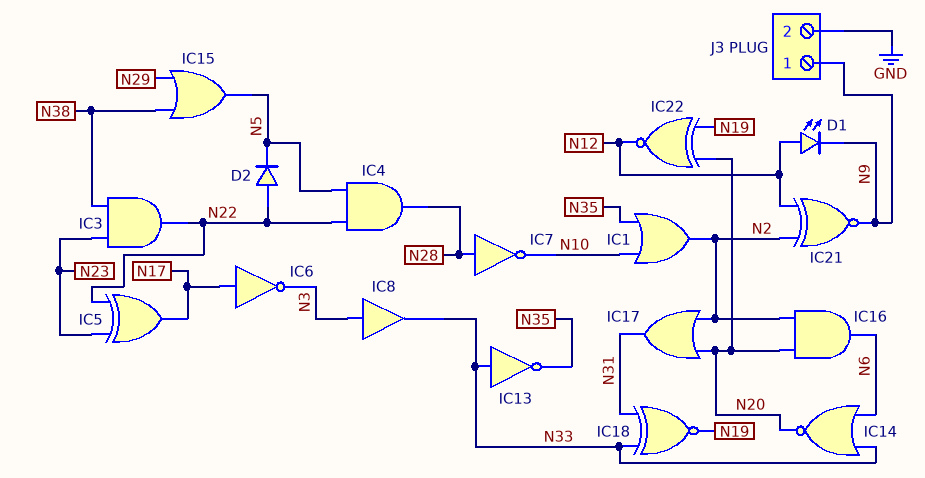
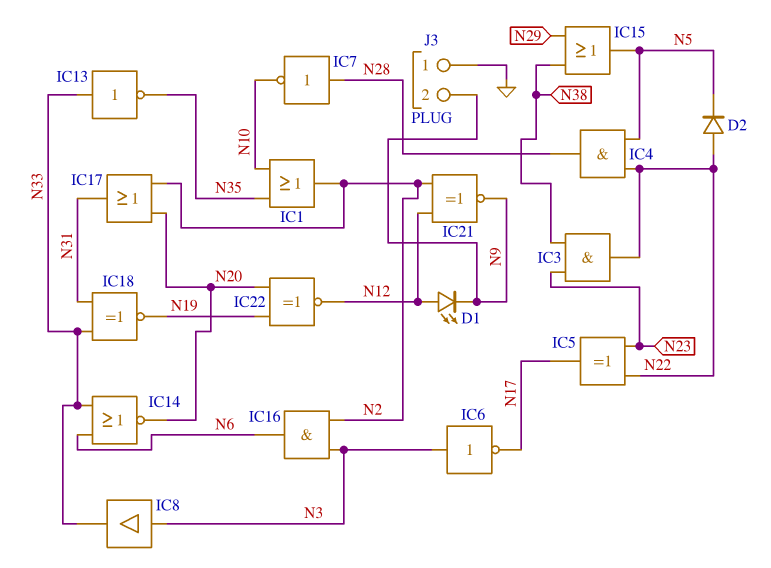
IC6: NOT (in N17, out N3) -> NOT (in N3, out N17)
IC16: AND (in N2, in N20, out N6) -> AND (in N2, in N3, out N6)
J3 pin 1: N9 -> GND
J3 pin 2: GND -> N9

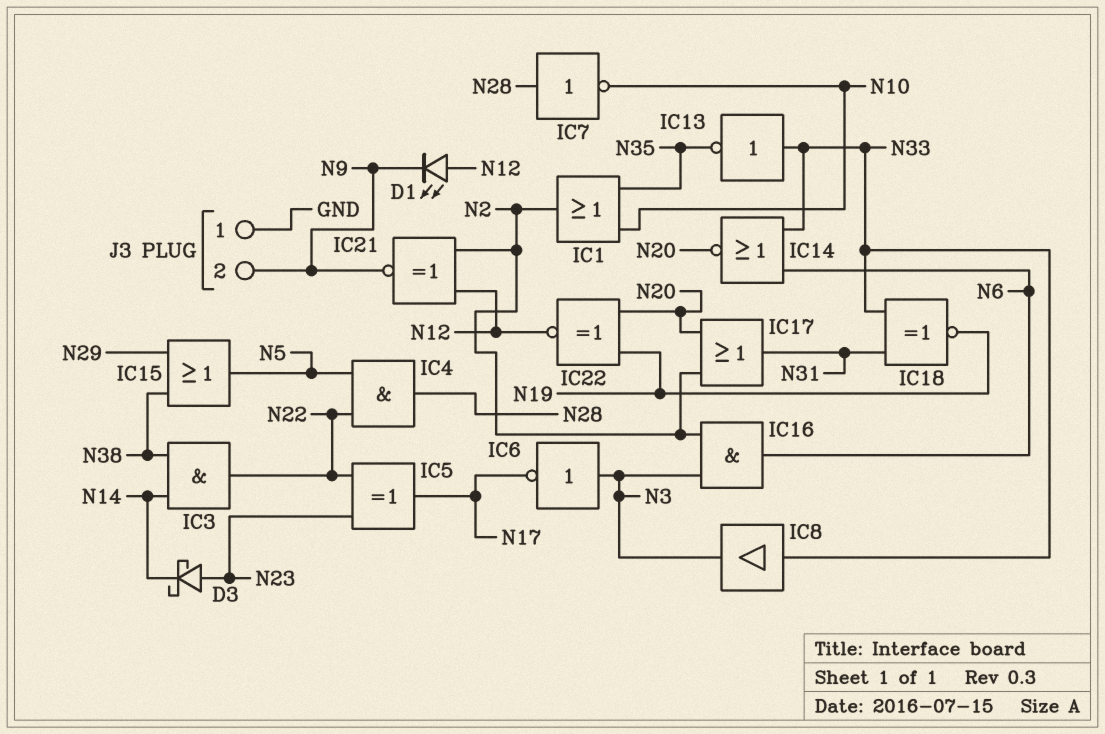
D2: diode (A N22, K N5) -> none
D3: none -> schottky (A N23, K N14)
IC3: AND (in N23, in N38, out N22) -> AND (in N14, in N38, out N22)
IC8: buffer (in N3, out N33) -> buffer (in N33, out N3)

